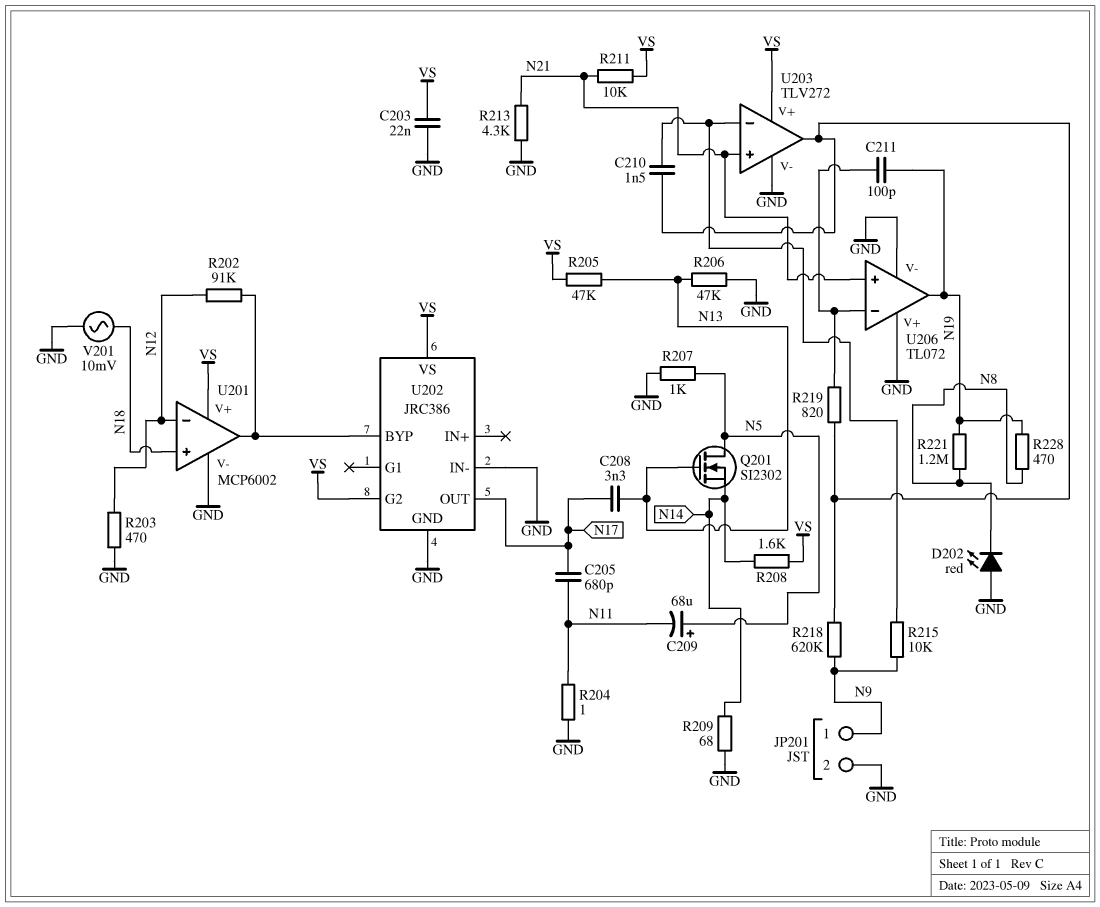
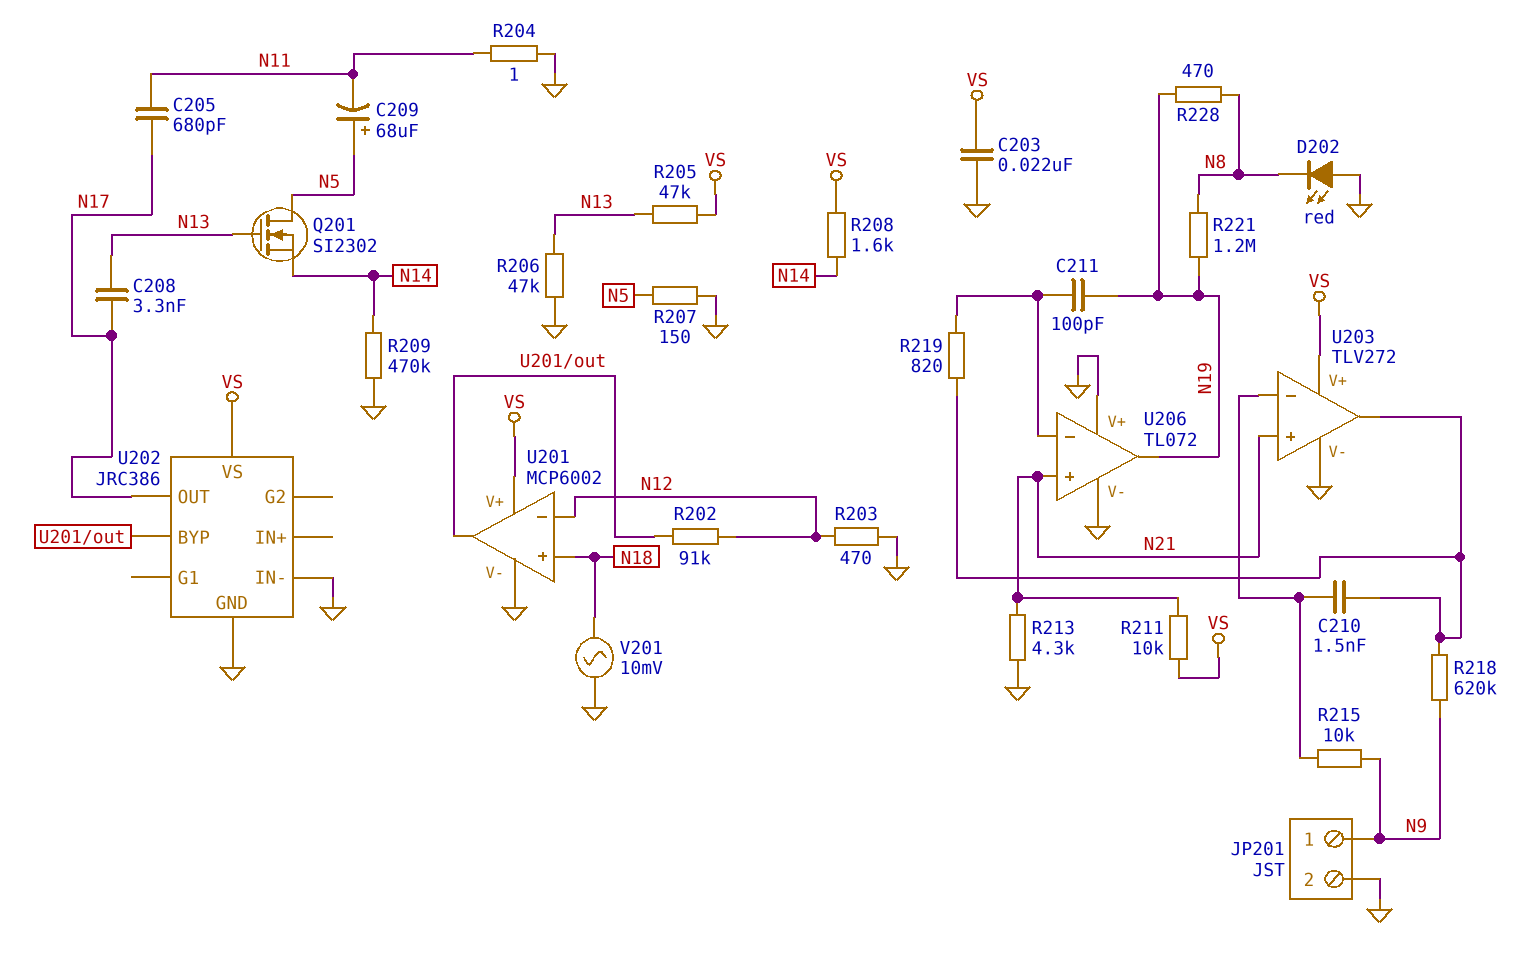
R207: 1k (GND, N5) -> 150 (GND, N5)
R209: 68 (GND, N14) -> 470k (GND, N14)
U202 pin G2: VS -> none

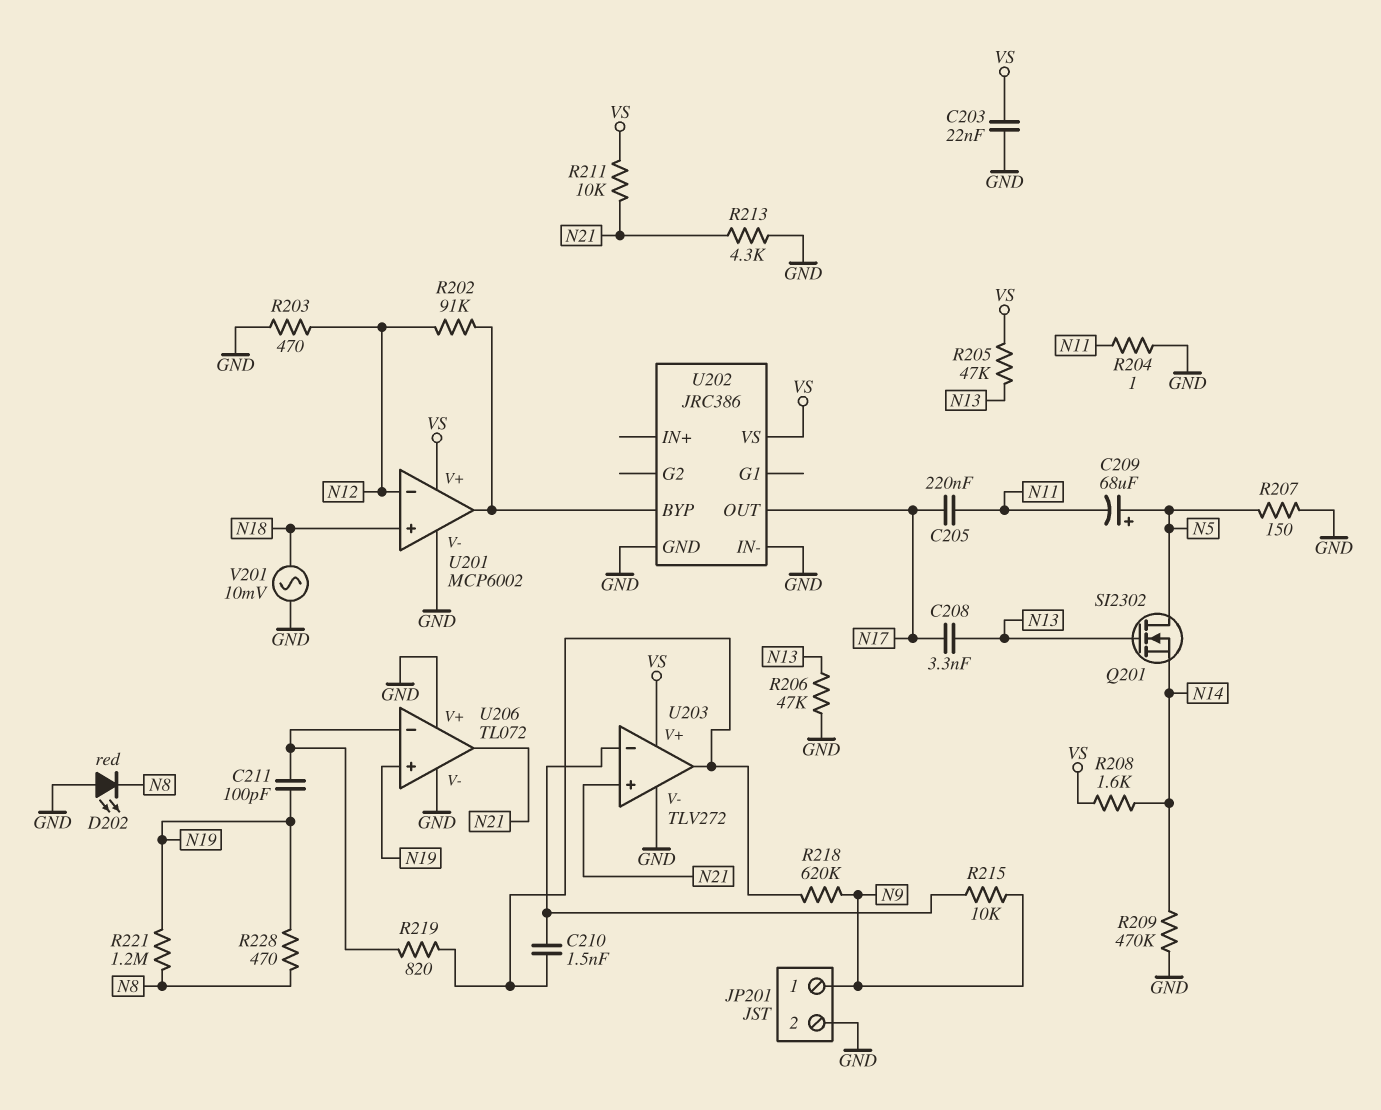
C205: 680pF (N11, N17) -> 220nF (N11, N17)
U206 pin in+: N21 -> N19
U206 pin out: N19 -> N21

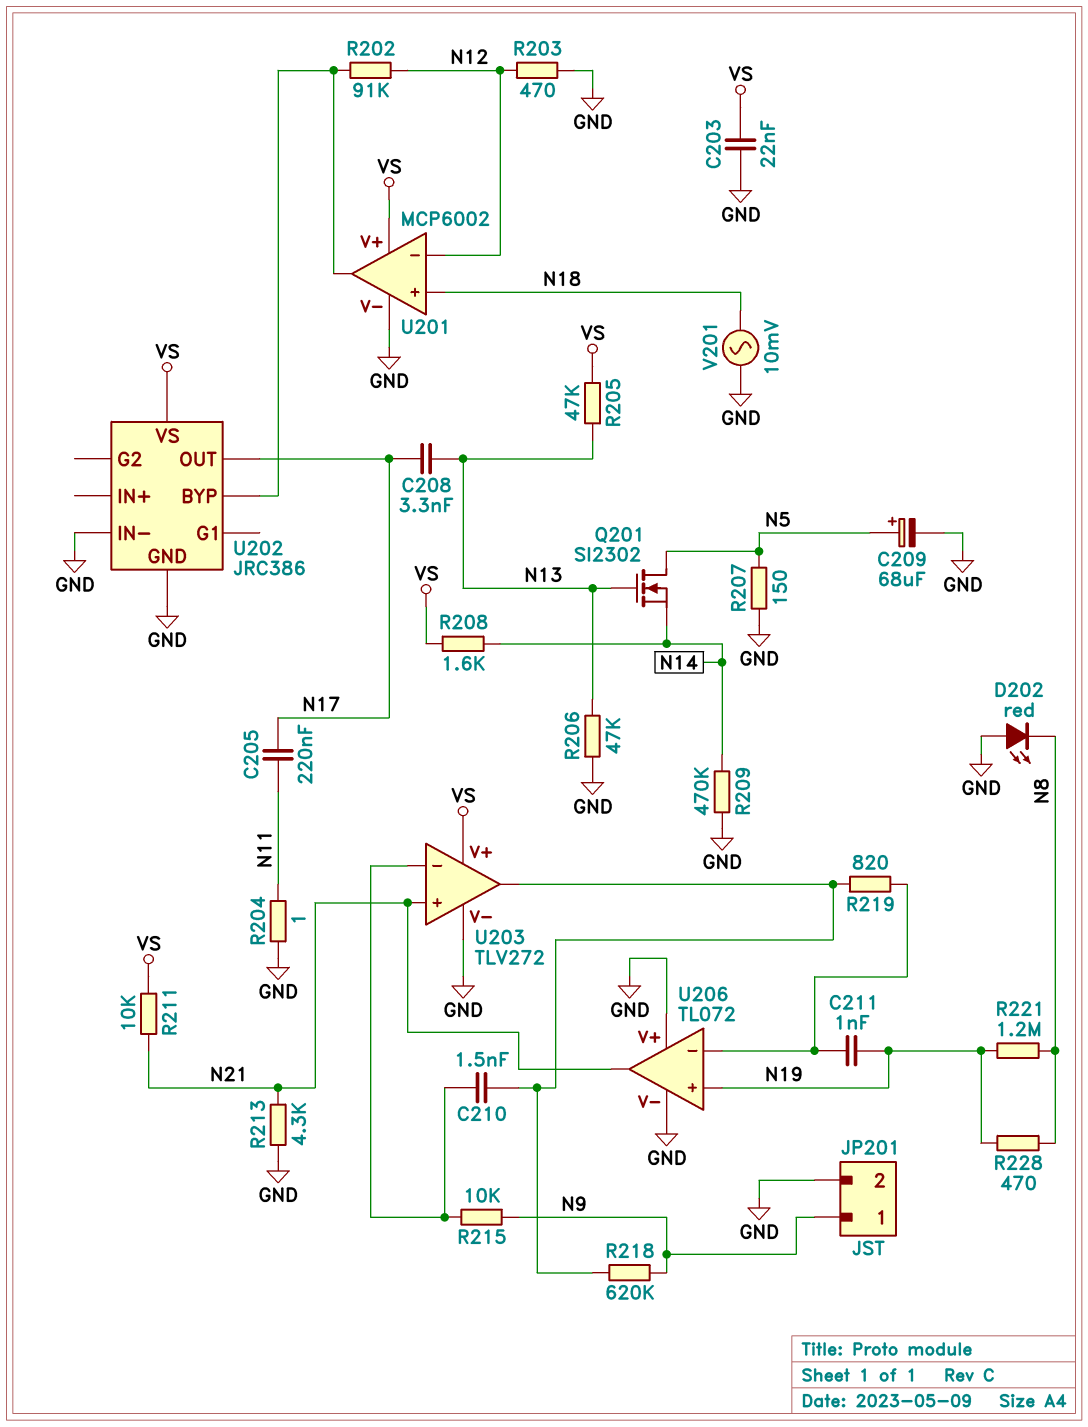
C209: 68uF (plus N5, minus N11) -> 68uF (plus N5, minus GND)
C211: 100pF (N19, U206/in-) -> 1nF (N19, U206/in-)

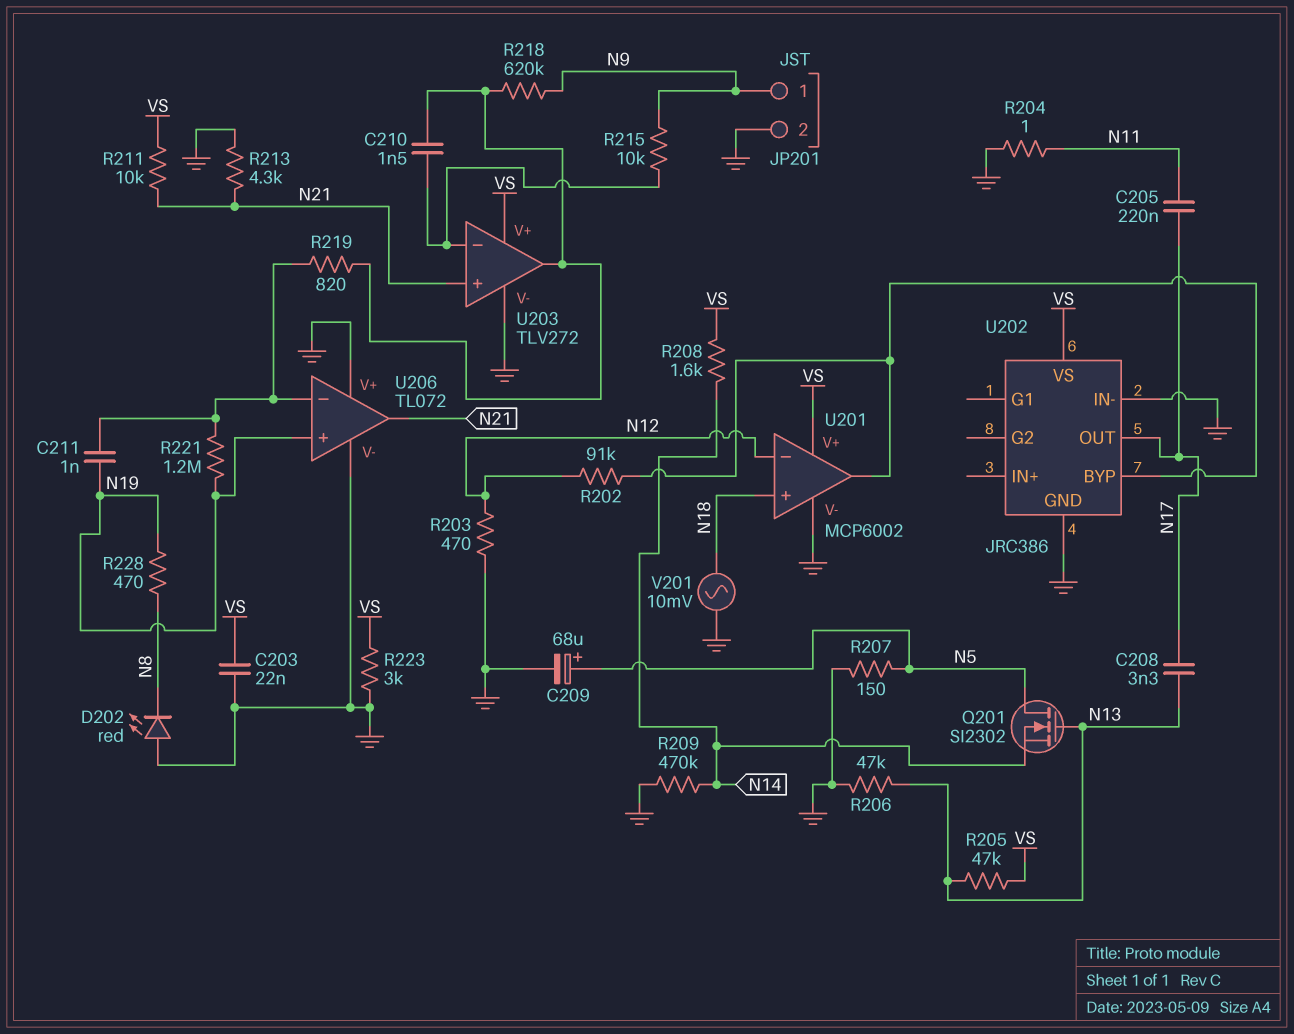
R221: 1.2M (N8, N19) -> 1.2M (N19, U206/in-)
R223: none -> 3k (GND, VS)

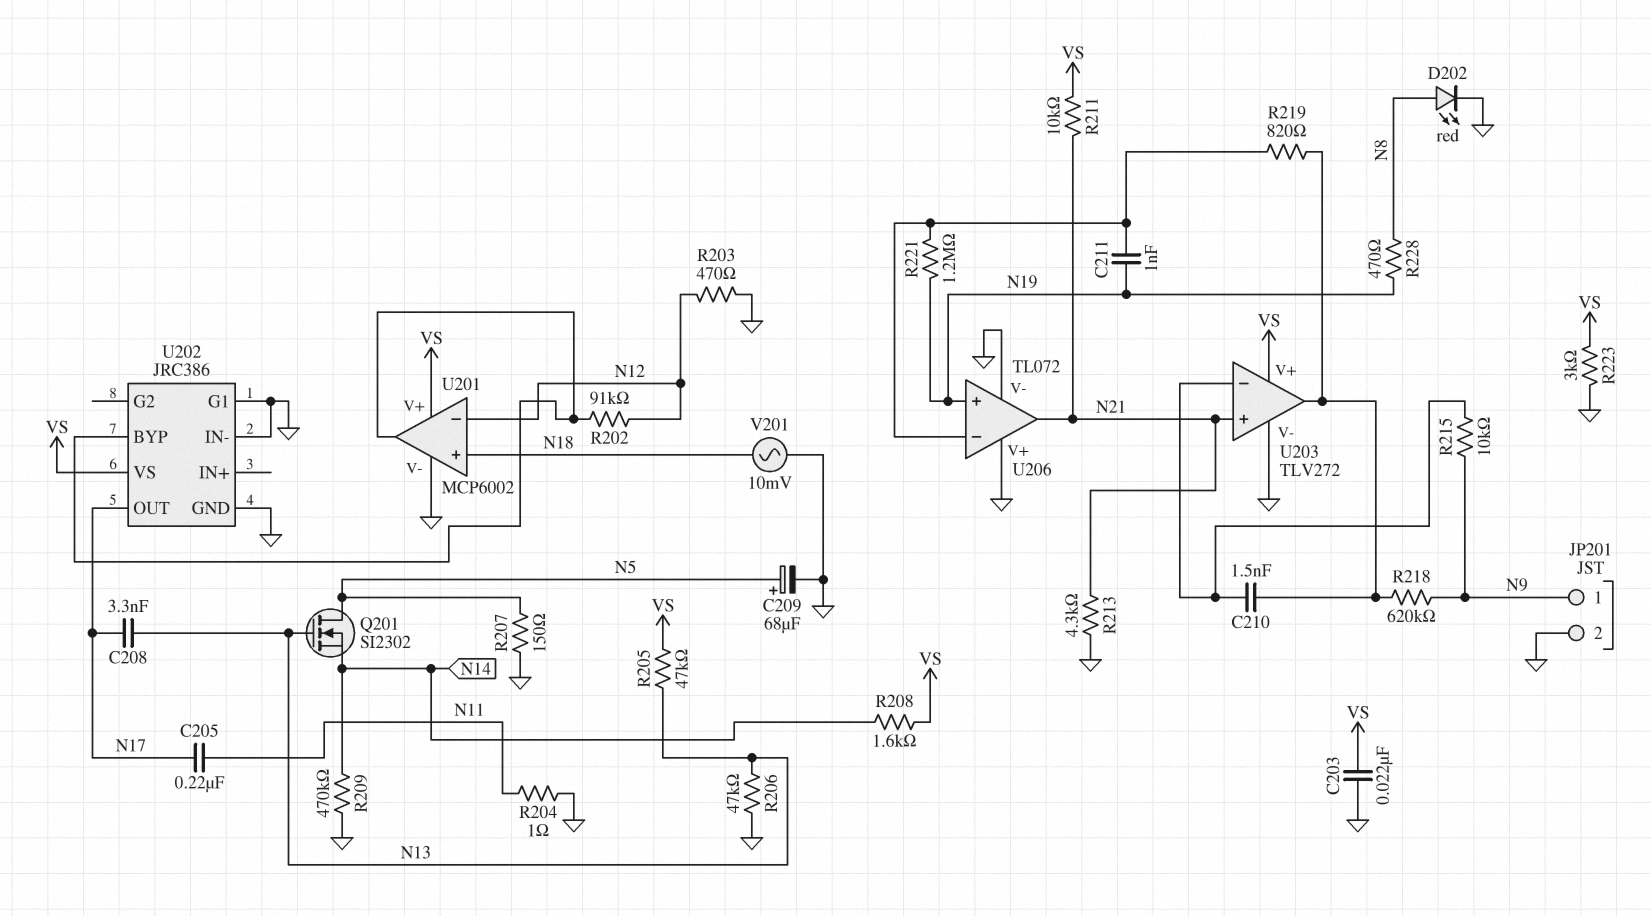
D202: LED red (A GND, K N8) -> LED red (A N8, K GND)
U202 pin G1: none -> GND

